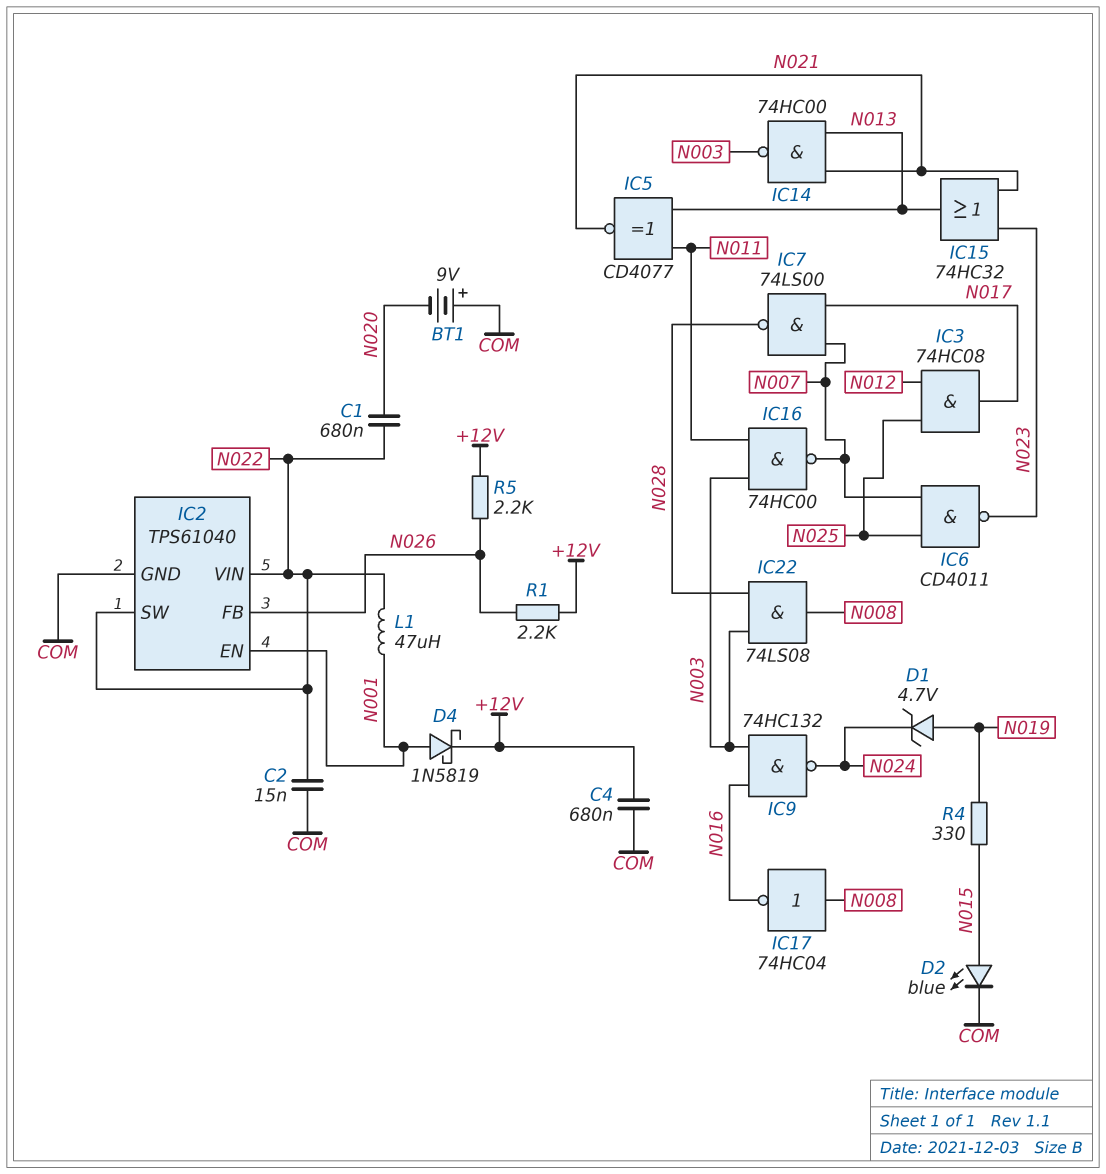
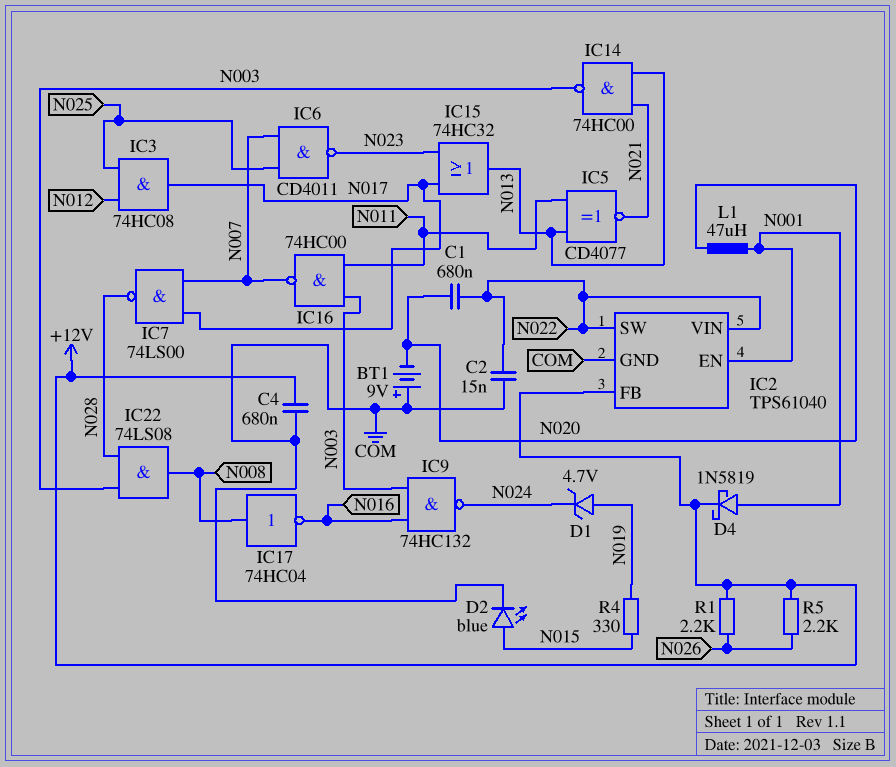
IC2 pin FB: N026 -> +12V
IC15: OR 74HC32 (in N021, in N023, out N013) -> OR 74HC32 (in N017, in N023, out N013)
L1: 47uH (N001, N022) -> 47uH (N001, N020)

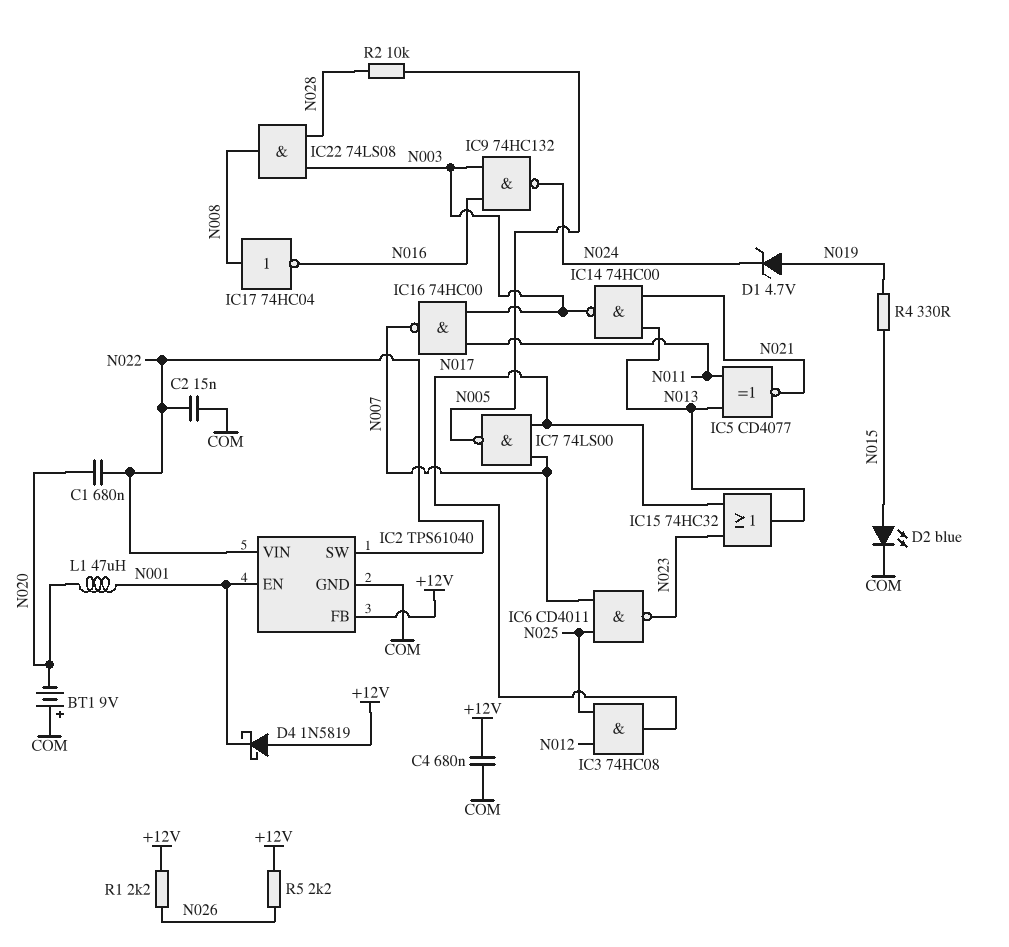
D4: schottky 1N5819 (A N001, K +12V) -> schottky 1N5819 (A +12V, K N001)
IC7: NAND 74LS00 (in N007, in N017, out N028) -> NAND 74LS00 (in N007, in N017, out N005)
R2: none -> 10k (N005, N028)

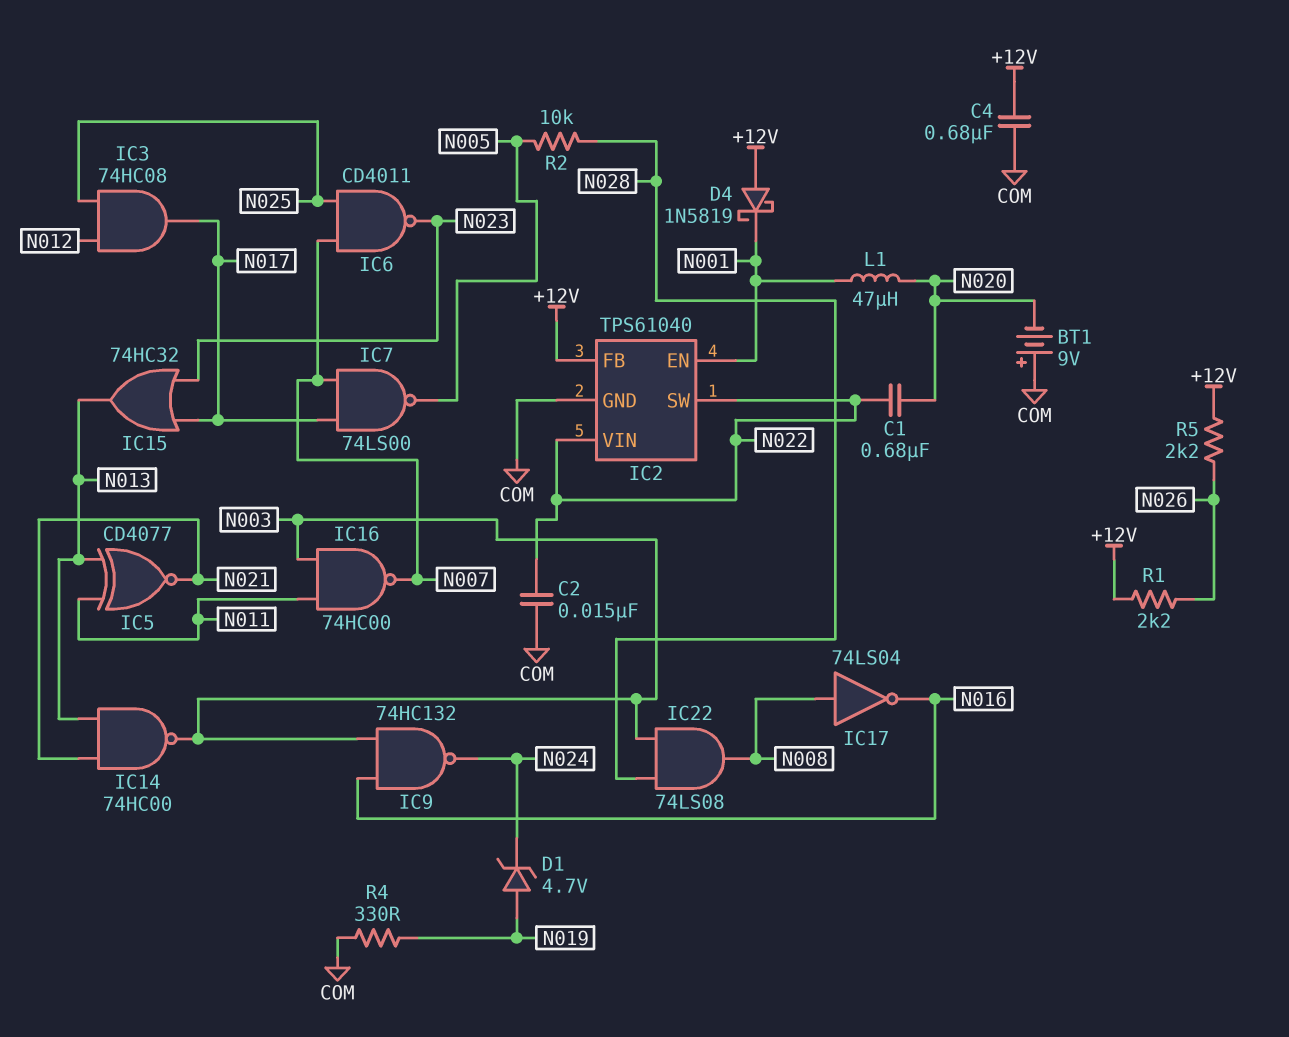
D2: LED blue (A N015, K COM) -> none
IC17: NOT 74HC04 (in N008, out N016) -> NOT 74LS04 (in N008, out N016)
R4: 330 (N015, N019) -> 330 (COM, N019)

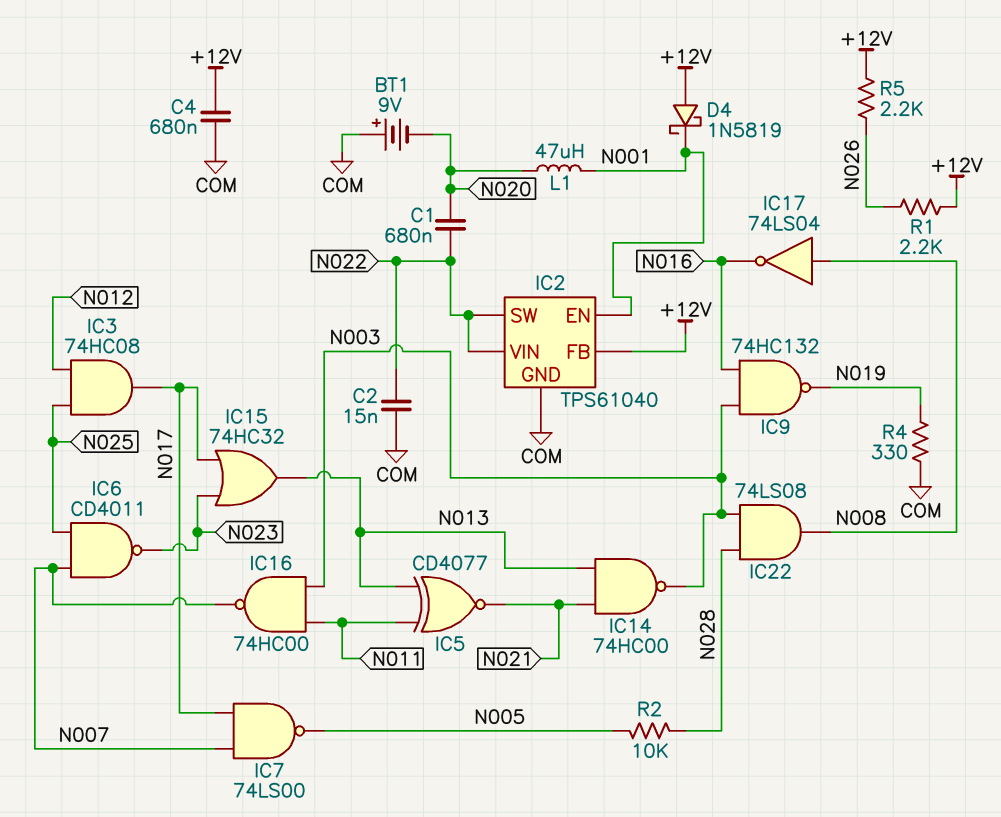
D1: zener 4.7V (A N019, K N024) -> none
IC9: NAND 74HC132 (in N003, in N016, out N024) -> NAND 74HC132 (in N003, in N016, out N019)

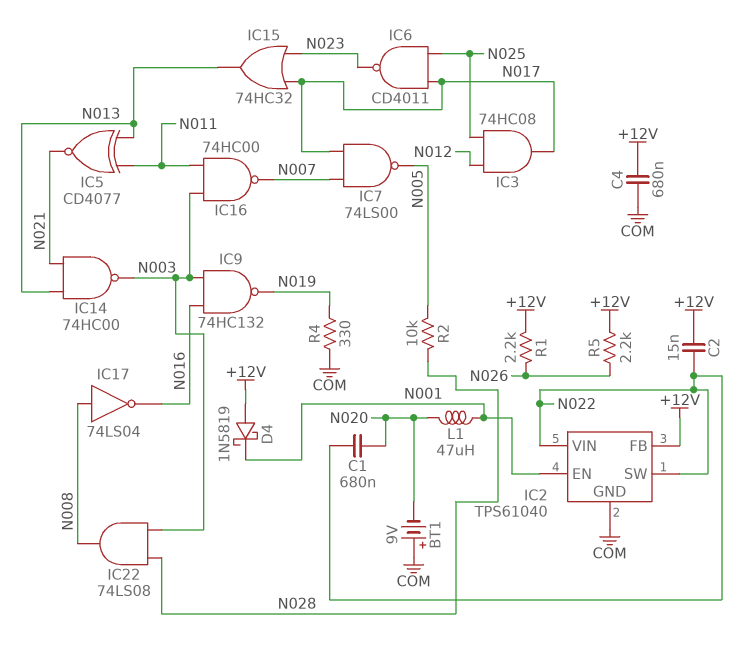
C2: 15nF (COM, N022) -> 15nF (+12V, N022)
IC6: NAND CD4011 (in N007, in N025, out N023) -> NAND CD4011 (in N017, in N025, out N023)

